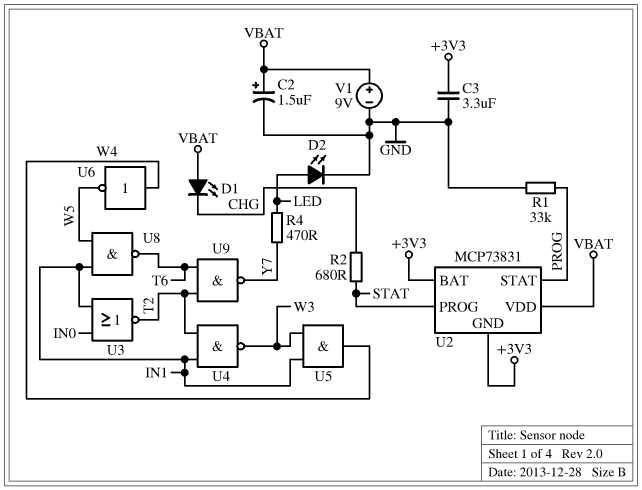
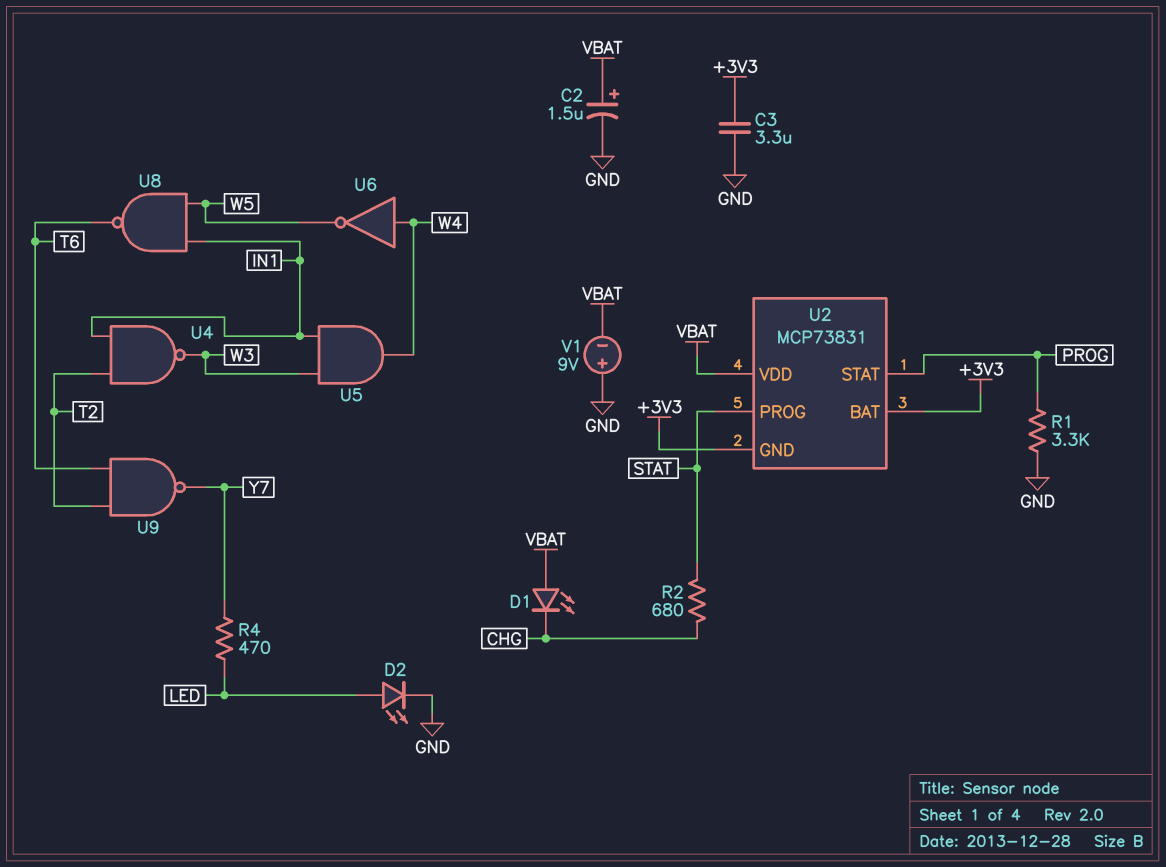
R1: 33k (GND, PROG) -> 3.3k (GND, PROG)
U3: NOR (in IN0, in IN1, out T2) -> none
V1: 9V (plus VBAT, minus GND) -> 9V (plus GND, minus VBAT)

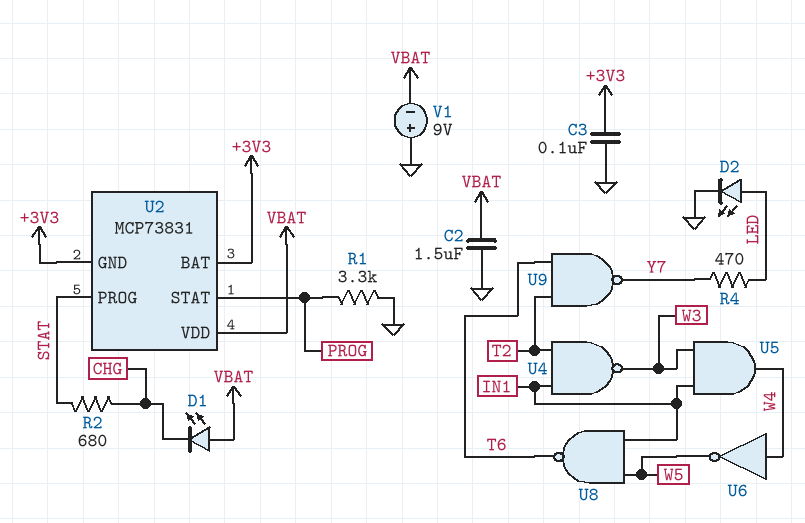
C2: 1.5uF (plus VBAT, minus GND) -> 1.5uF (GND, VBAT)
C3: 3.3uF (+3V3, GND) -> 100nF (+3V3, GND)

